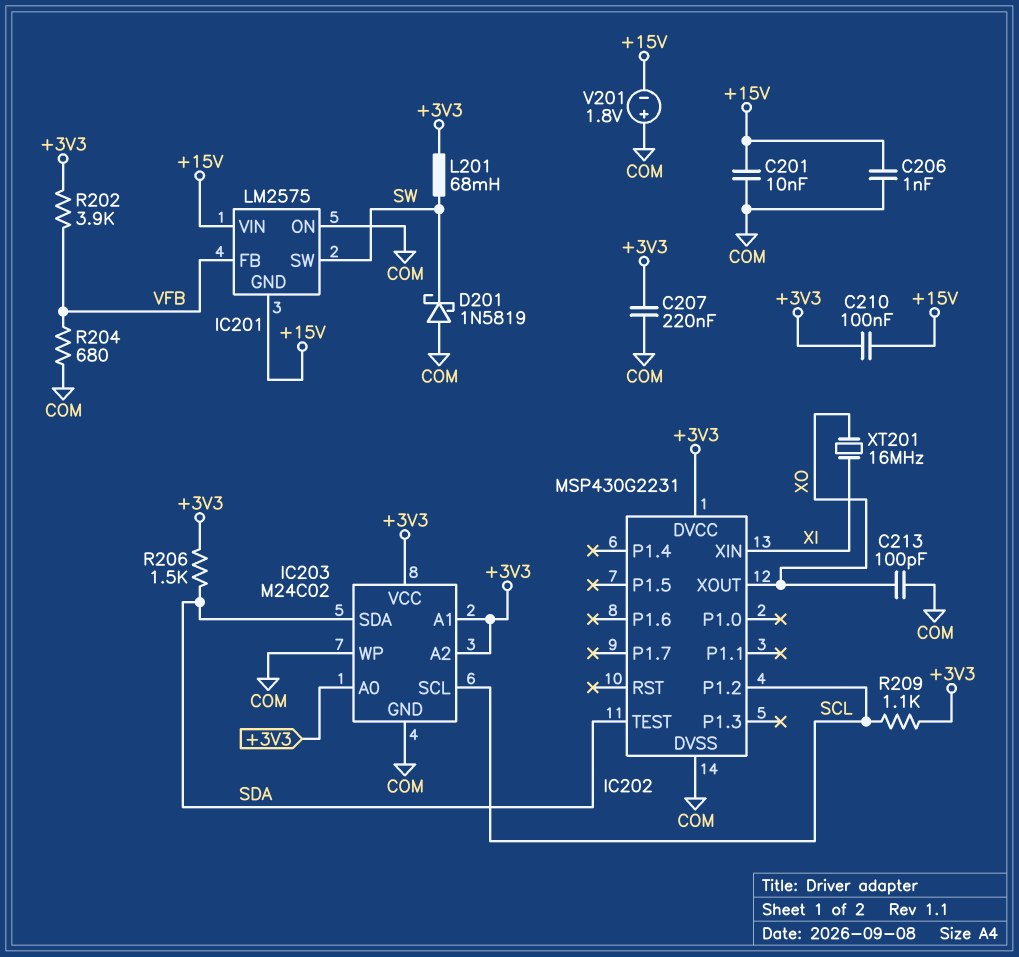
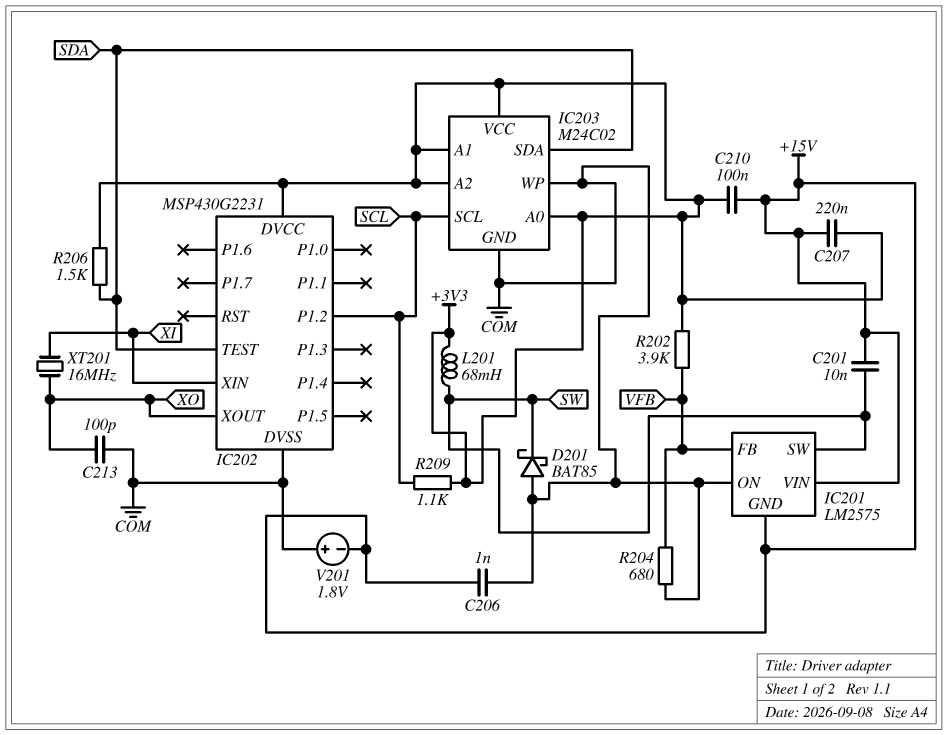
C201: 10nF (+15V, COM) -> 10nF (+15V, SW)
C207: 220nF (+3V3, COM) -> 220nF (+3V3, +15V)
D201: schottky 1N5819 (A COM, K SW) -> schottky BAT85 (A COM, K SW)

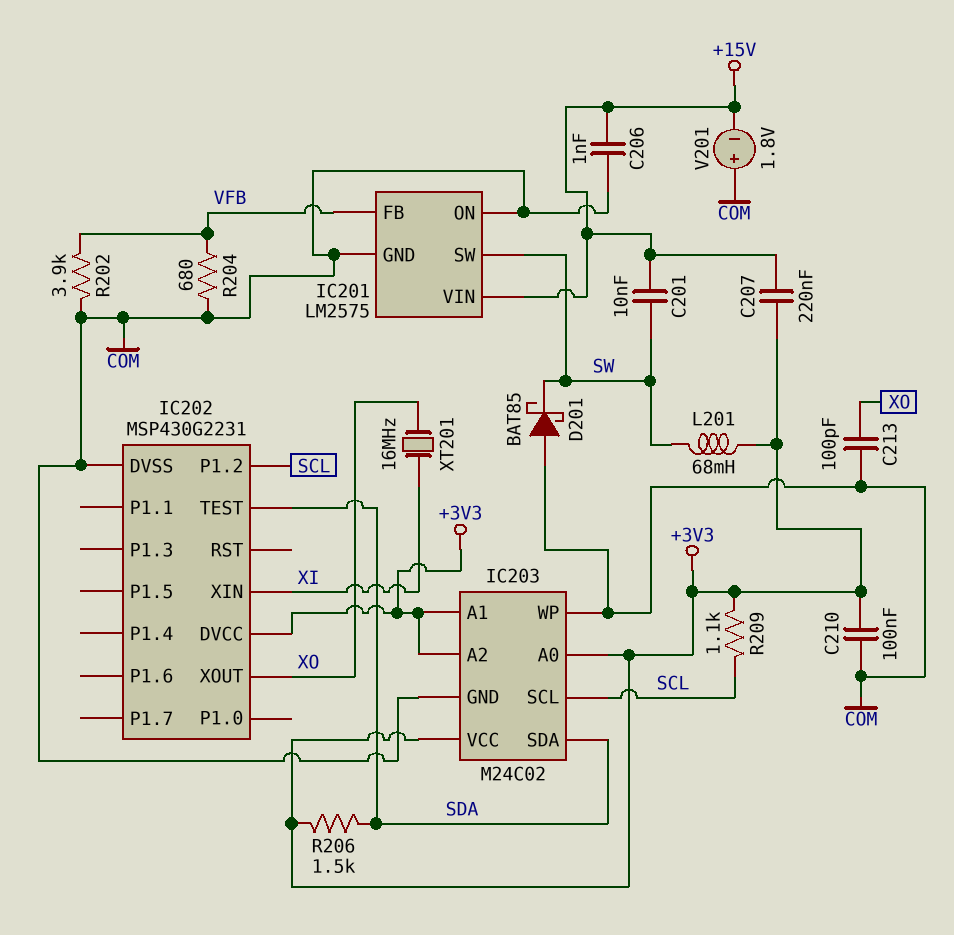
C210: 100nF (+3V3, +15V) -> 100nF (+3V3, COM)
IC201 pin GND: +15V -> COM
R202: 3.9k (+3V3, VFB) -> 3.9k (COM, VFB)

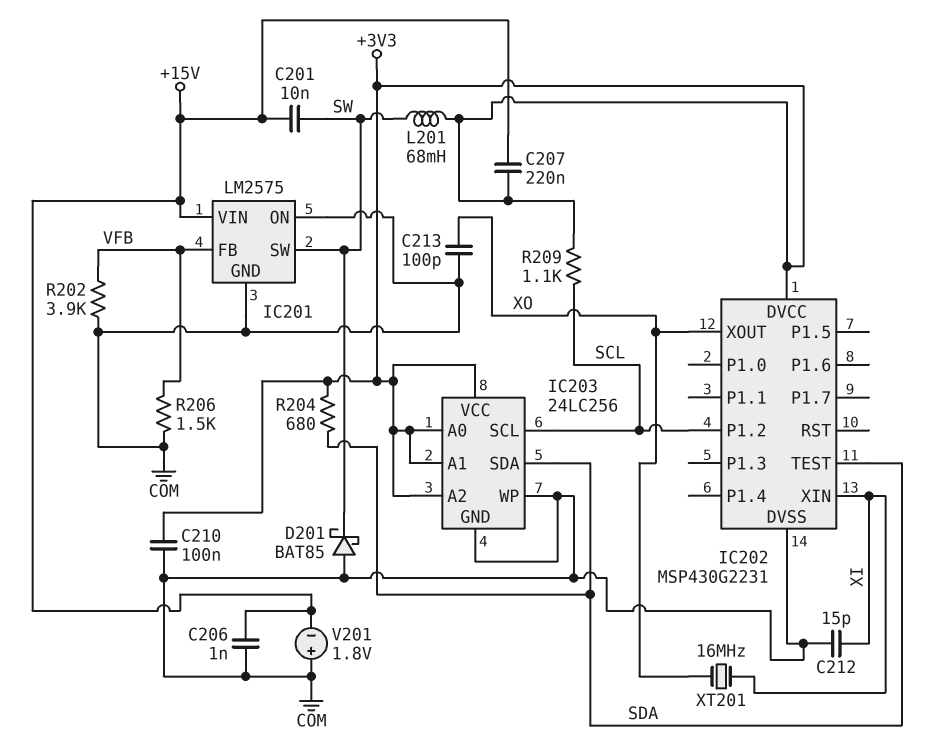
C212: none -> 15pF (COM, XI)
IC203: M24C02 -> 24LC256
R204: 680 (COM, VFB) -> 680 (+3V3, SDA)
R206: 1.5k (+3V3, SDA) -> 1.5k (COM, VFB)

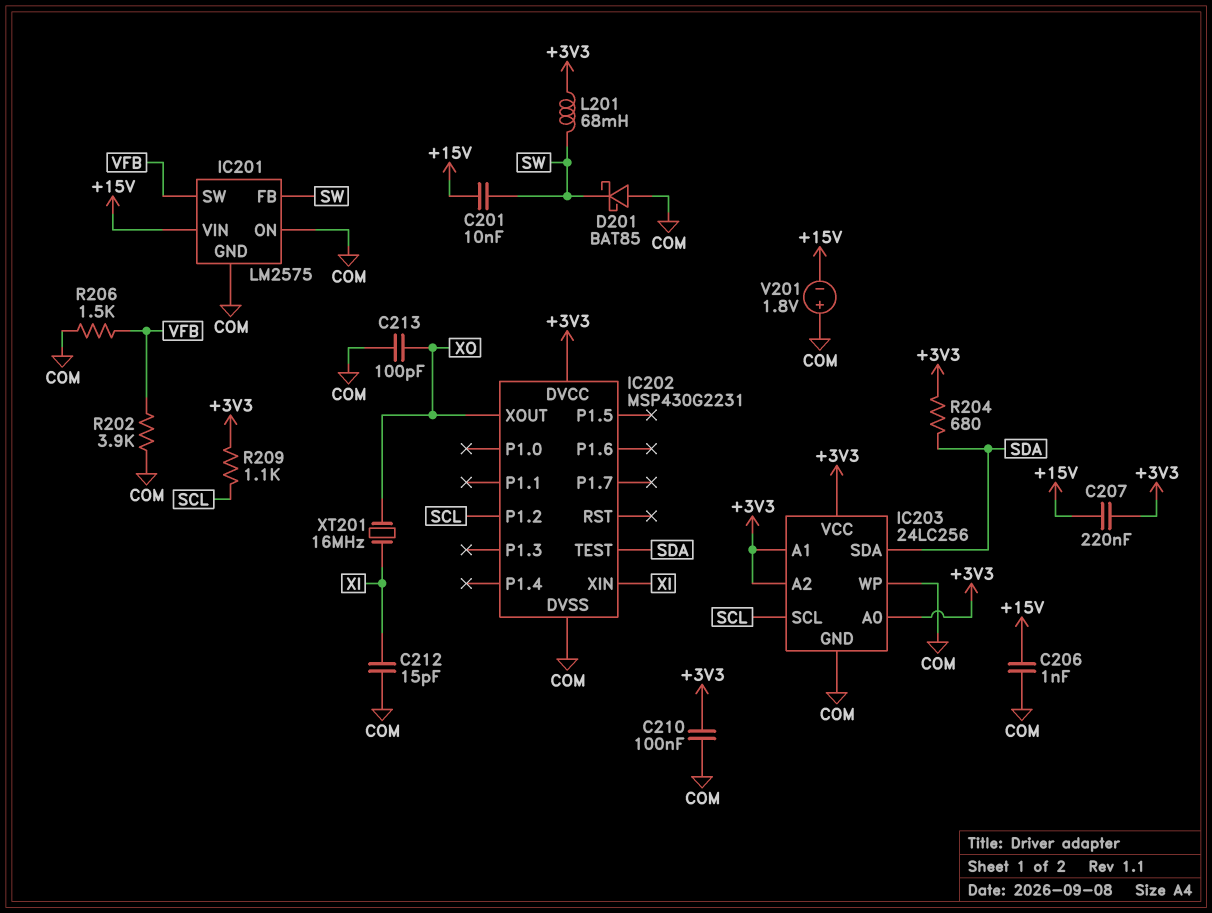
IC201 pin FB: VFB -> SW
IC201 pin SW: SW -> VFB

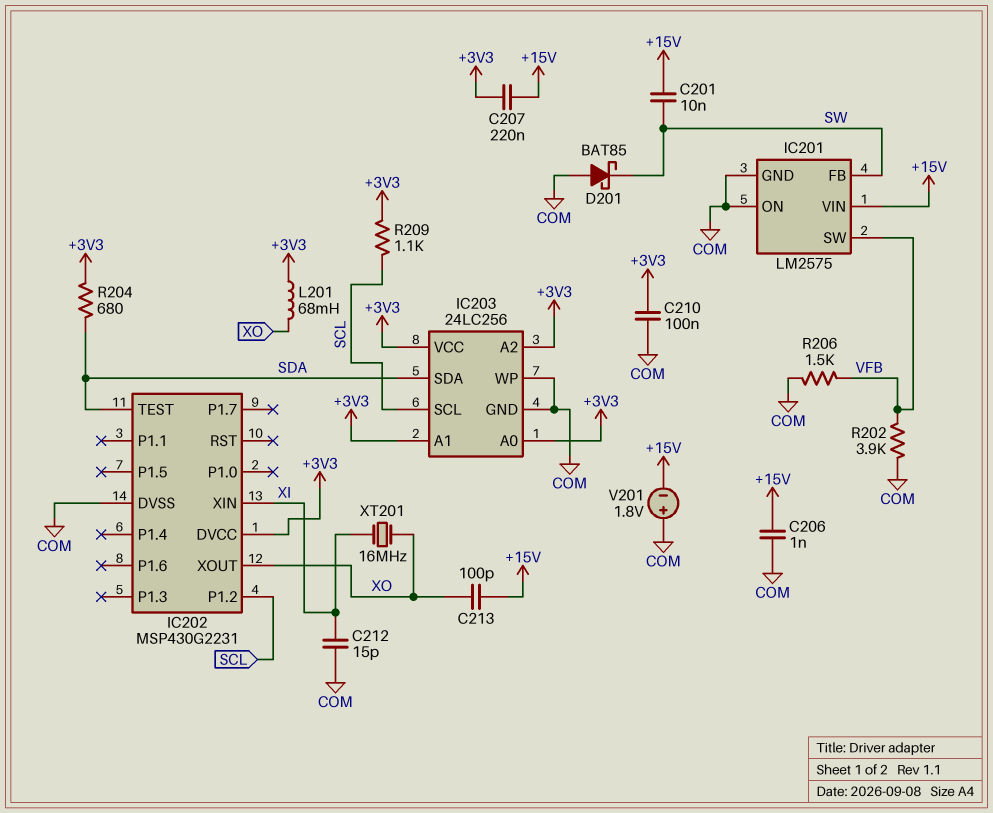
C213: 100pF (COM, XO) -> 100pF (+15V, XO)
L201: 68mH (+3V3, SW) -> 68mH (+3V3, XO)

